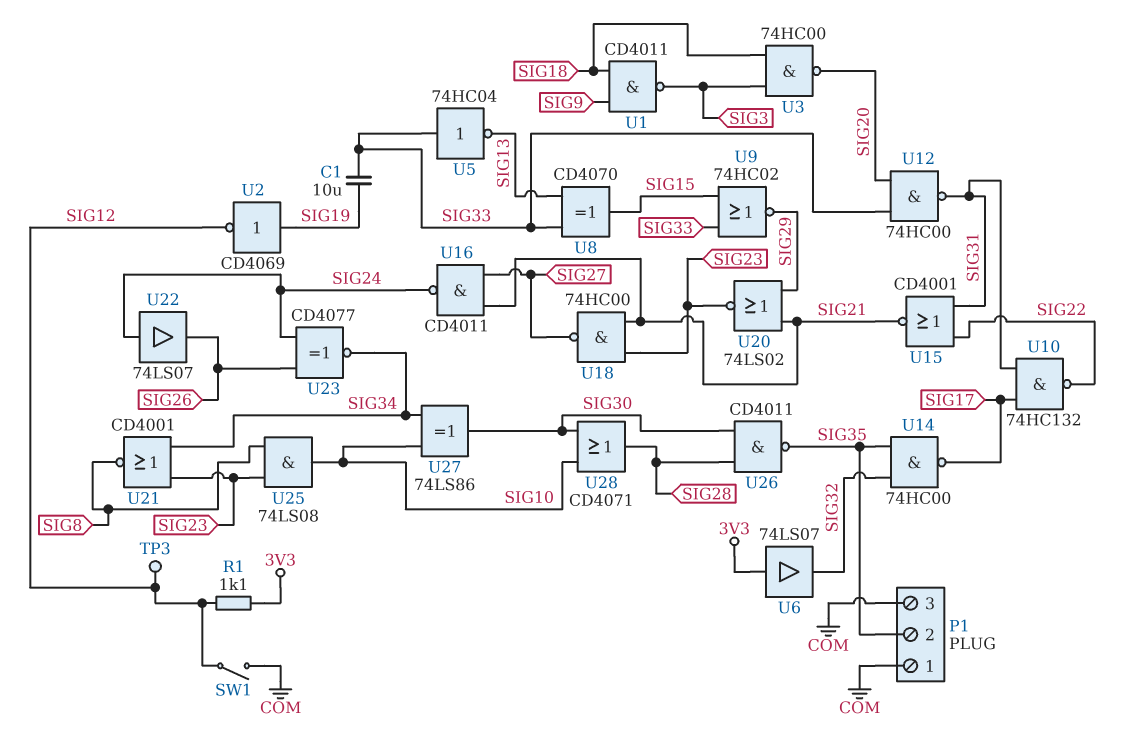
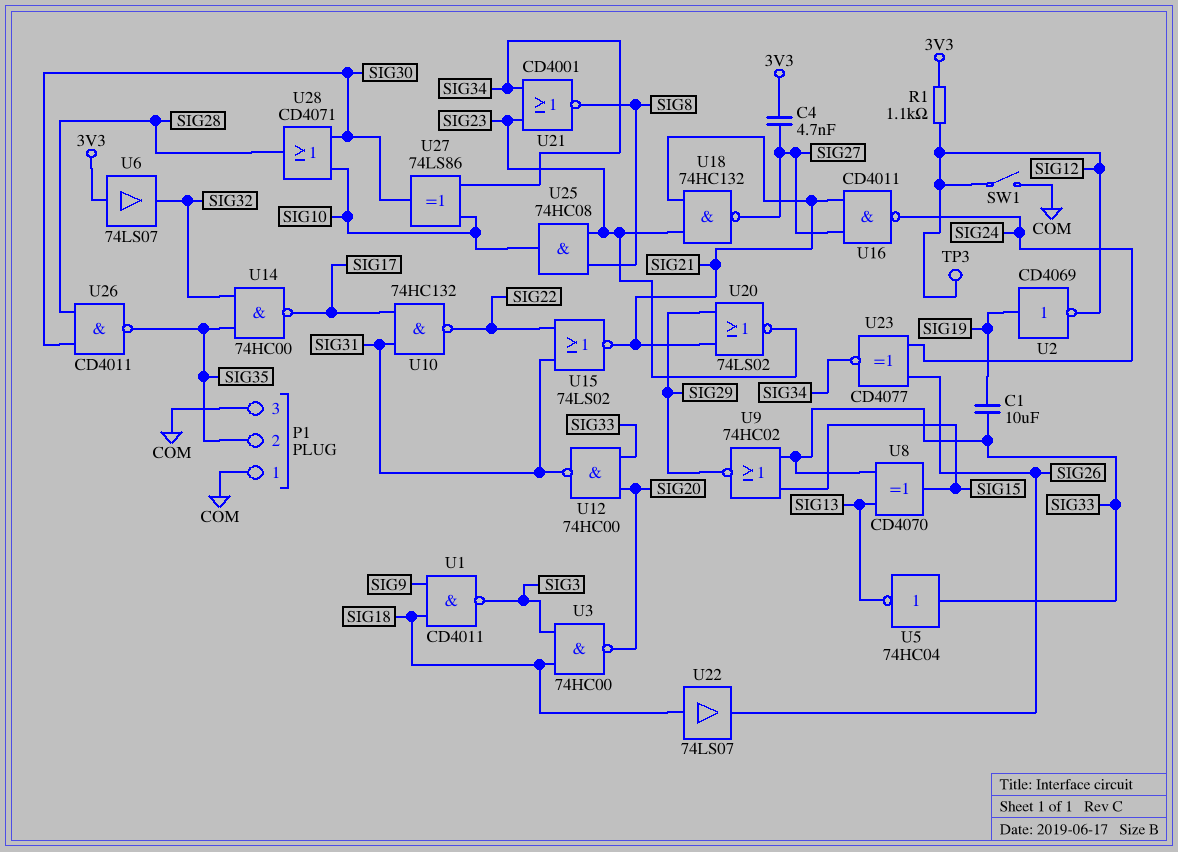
C4: none -> 4.7nF (3V3, SIG27)
U15: NOR CD4001 (in SIG22, in SIG31, out SIG21) -> NOR 74LS02 (in SIG22, in SIG31, out SIG21)
U18: NAND 74HC00 (in SIG21, in SIG23, out SIG27) -> NAND 74HC132 (in SIG21, in SIG23, out SIG27)
U22: buffer 74LS07 (in SIG24, out SIG26) -> buffer 74LS07 (in SIG18, out SIG26)
U25: AND 74LS08 (in SIG8, in SIG23, out SIG10) -> AND 74HC08 (in SIG8, in SIG23, out SIG10)

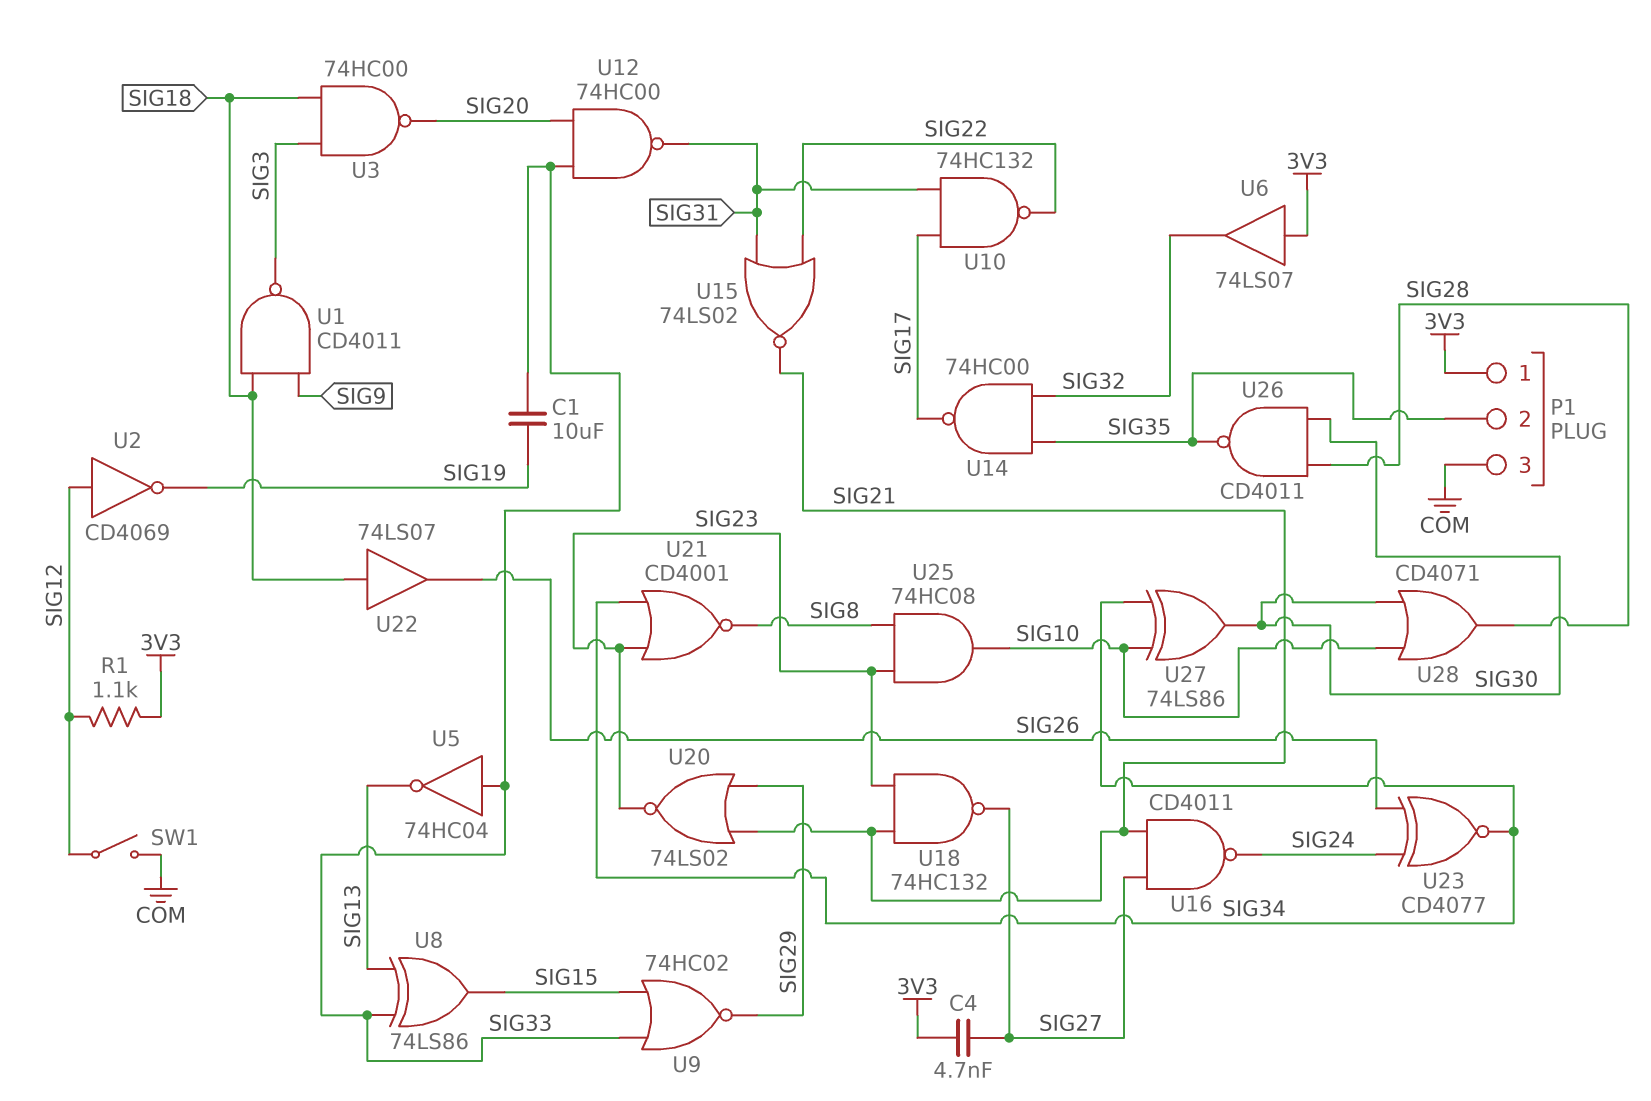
P1 pin 1: COM -> 3V3
TP3: test point (SIG12) -> none
U2: NOT CD4069 (in SIG19, out SIG12) -> NOT CD4069 (in SIG12, out SIG19)
U8: XOR CD4070 (in SIG13, in SIG33, out SIG15) -> XOR 74LS86 (in SIG13, in SIG33, out SIG15)

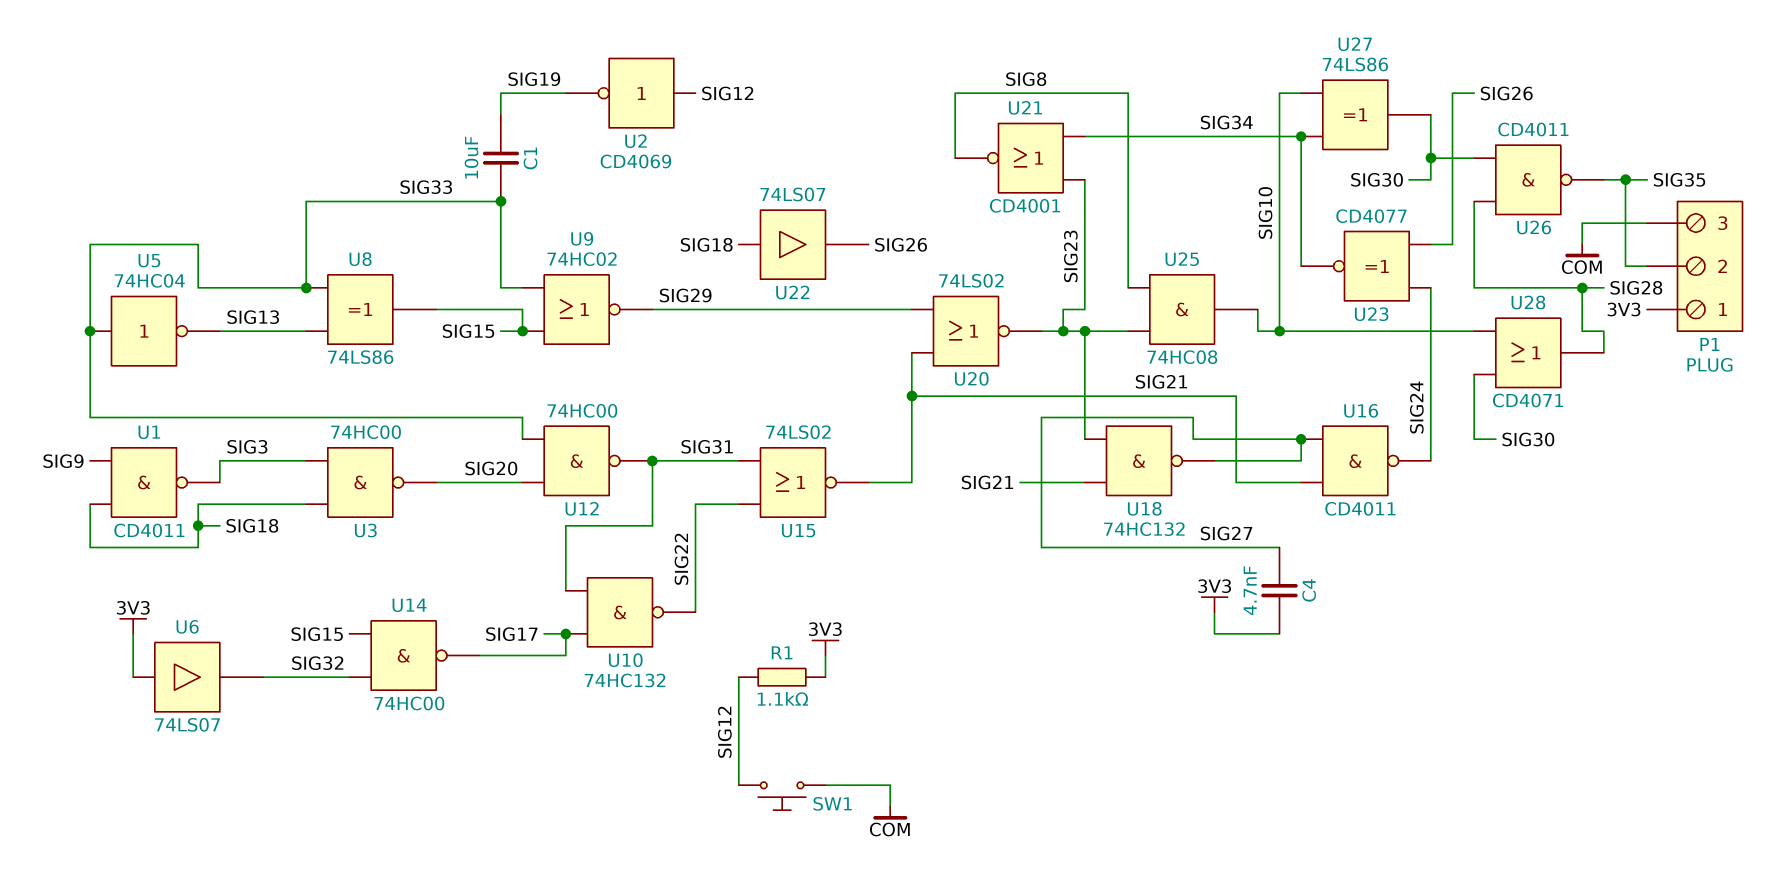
SW1: switch (COM, SIG12) -> button (COM, SIG12)
U14: NAND 74HC00 (in SIG32, in SIG35, out SIG17) -> NAND 74HC00 (in SIG15, in SIG32, out SIG17)

